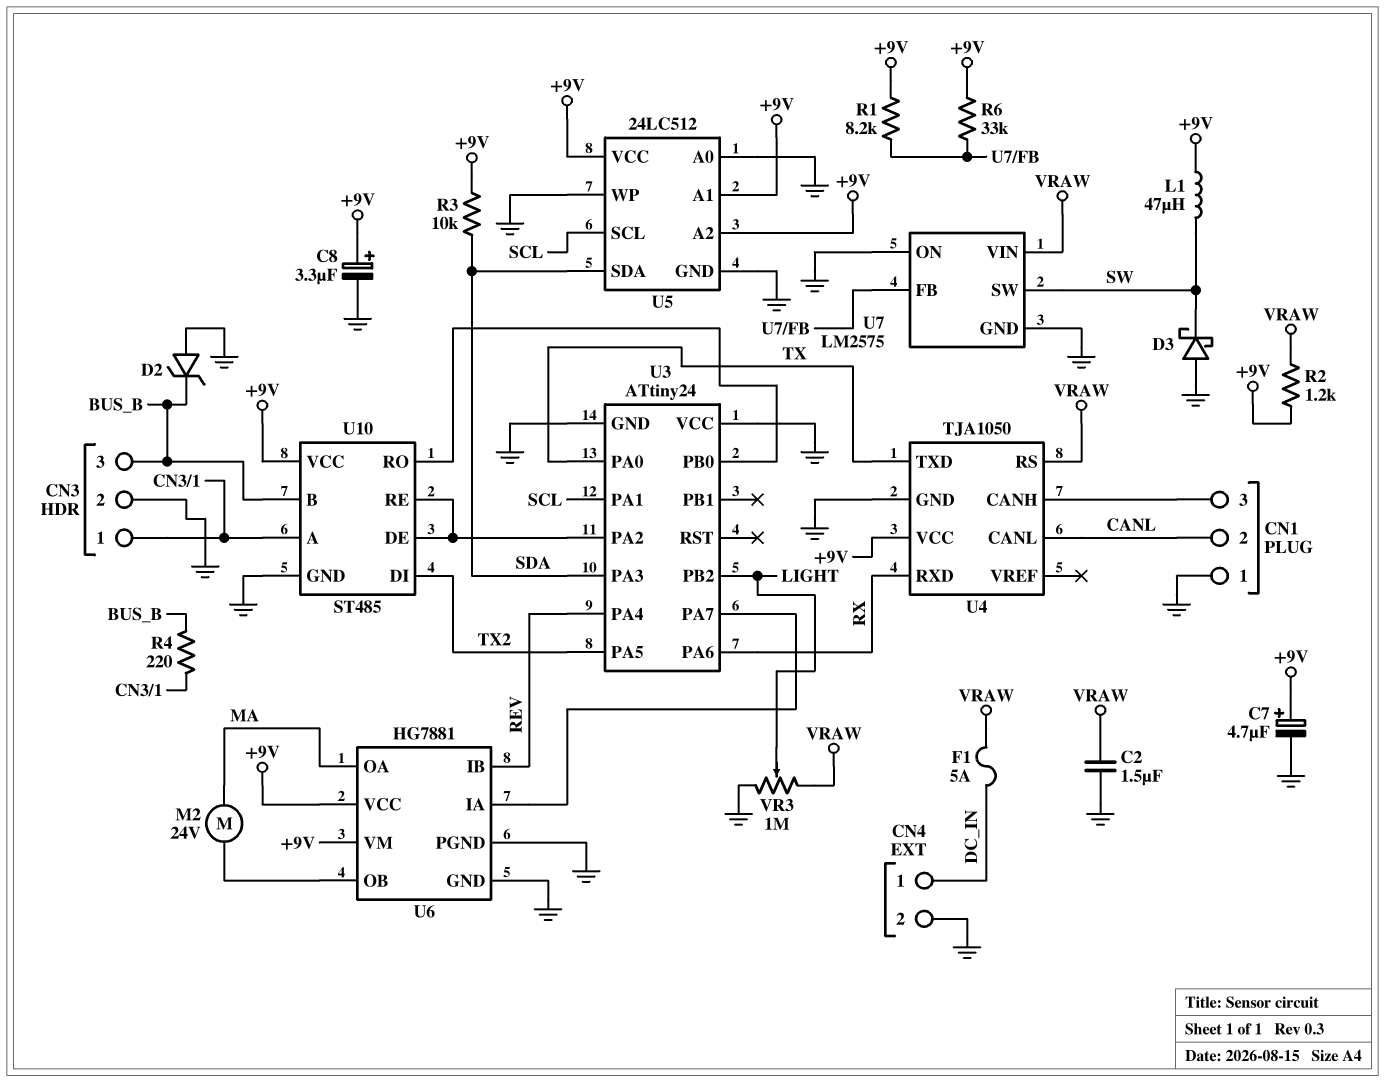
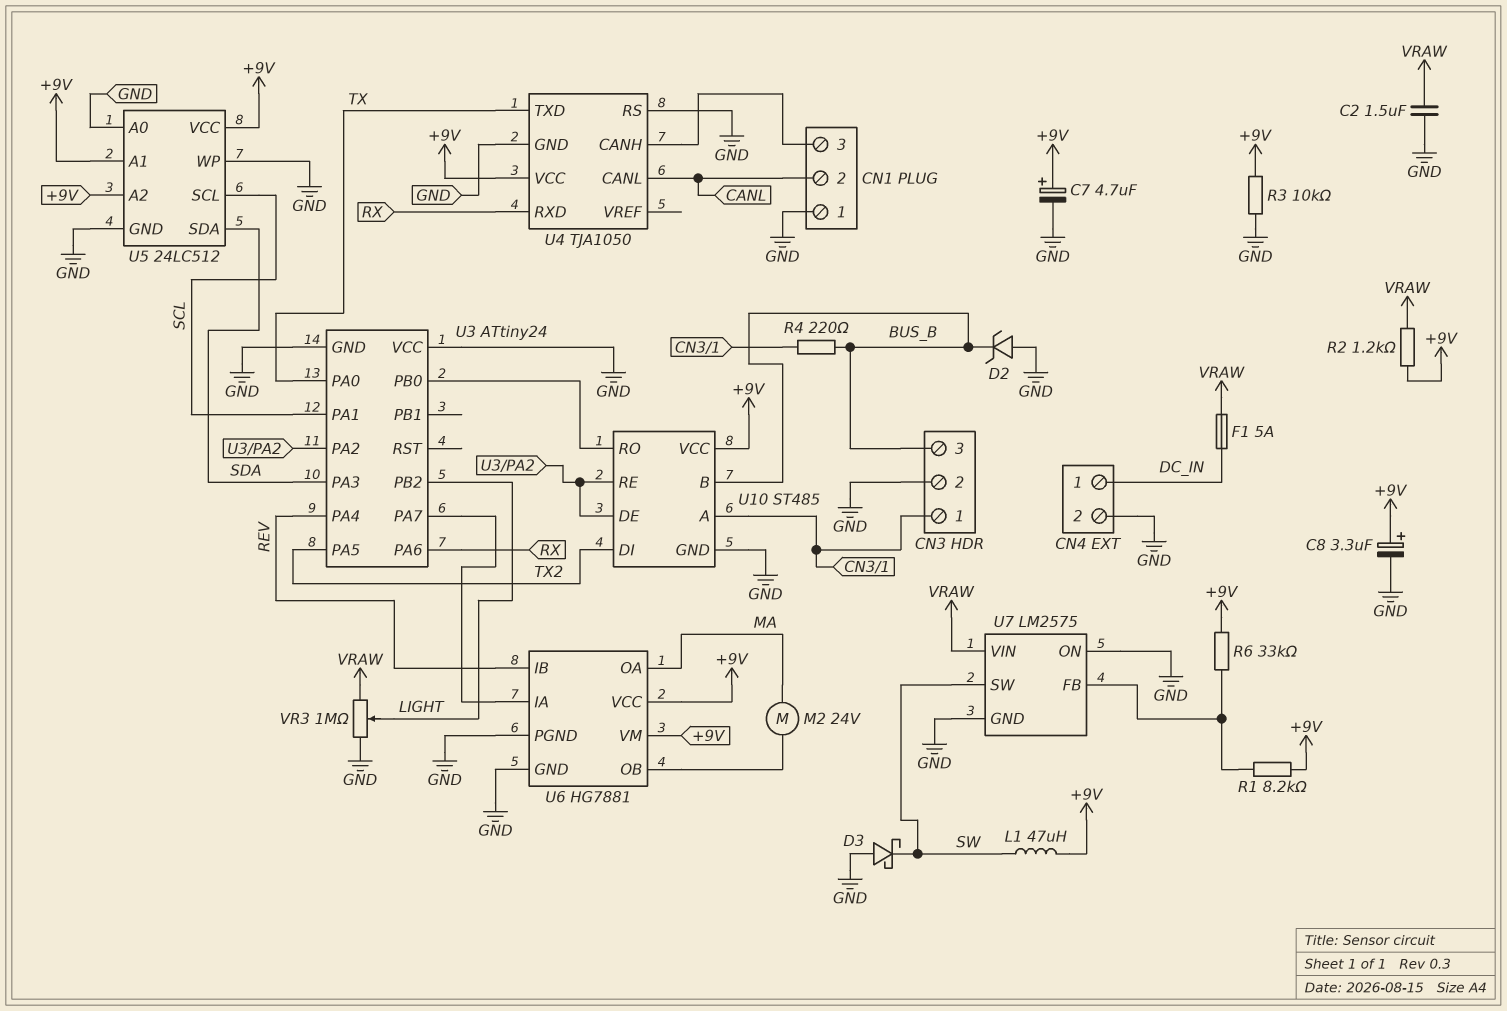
R3: 10k (+9V, SDA) -> 10k (+9V, GND)
U4 pin RS: VRAW -> GND

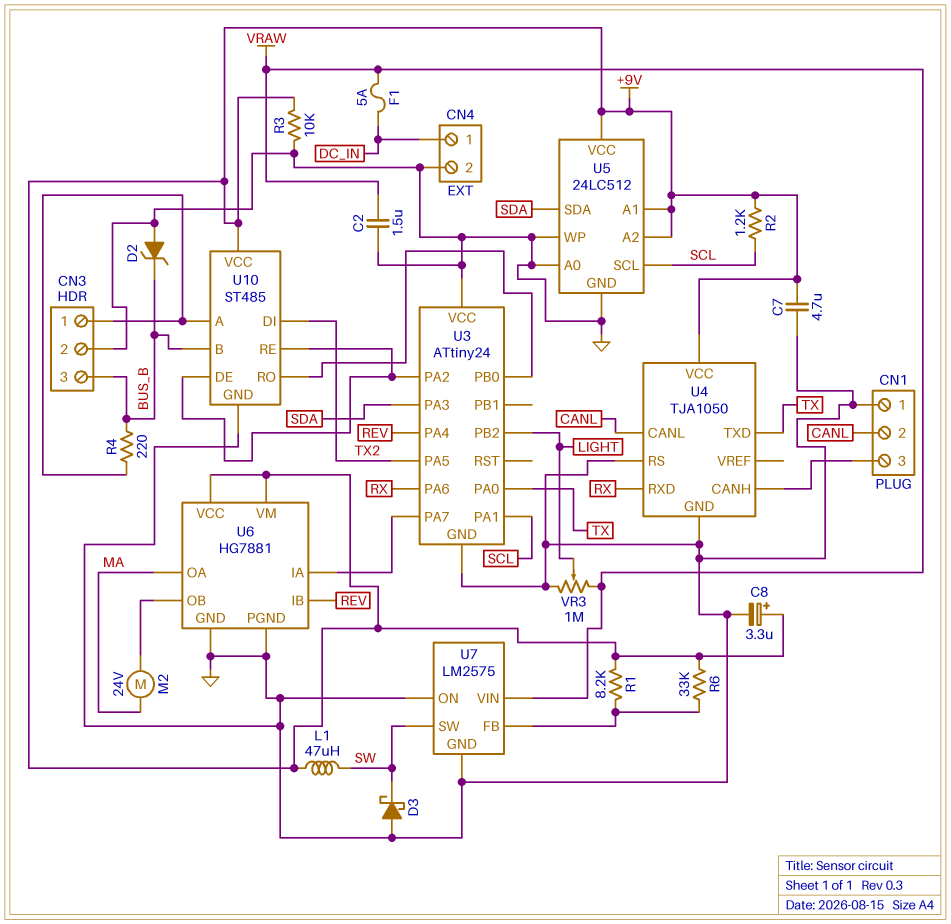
C7: 4.7uF (plus +9V, minus GND) -> 4.7uF (+9V, GND)
R2: 1.2k (+9V, VRAW) -> 1.2k (+9V, SCL)

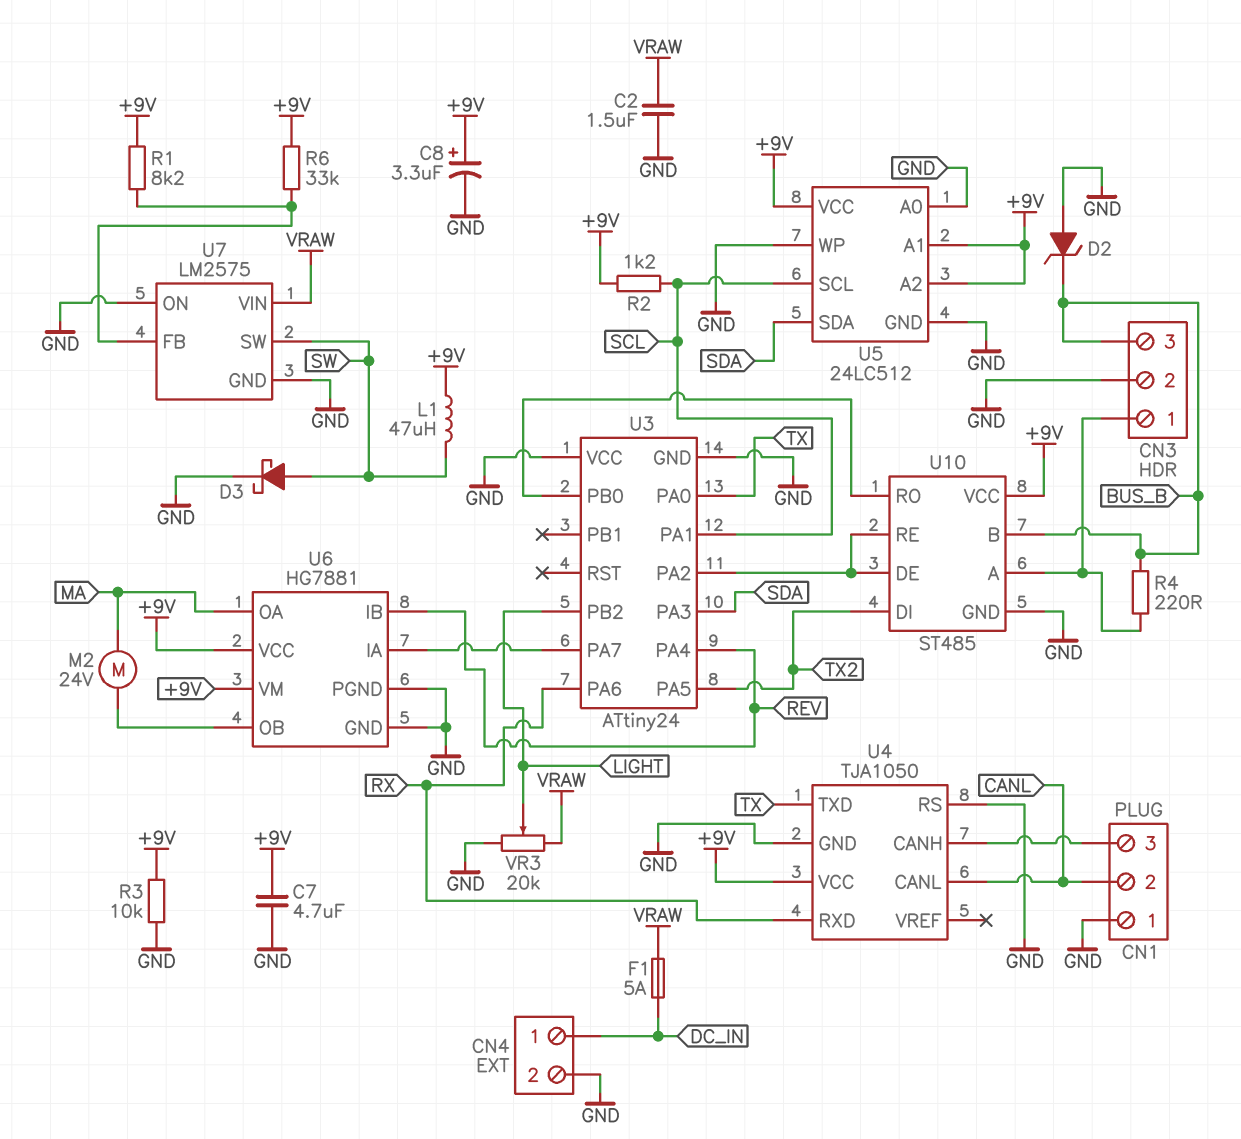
D3: schottky (A GND, K SW) -> schottky (A SW, K GND)
VR3: 1M (GND, VRAW, wiper LIGHT) -> 20k (GND, VRAW, wiper LIGHT)

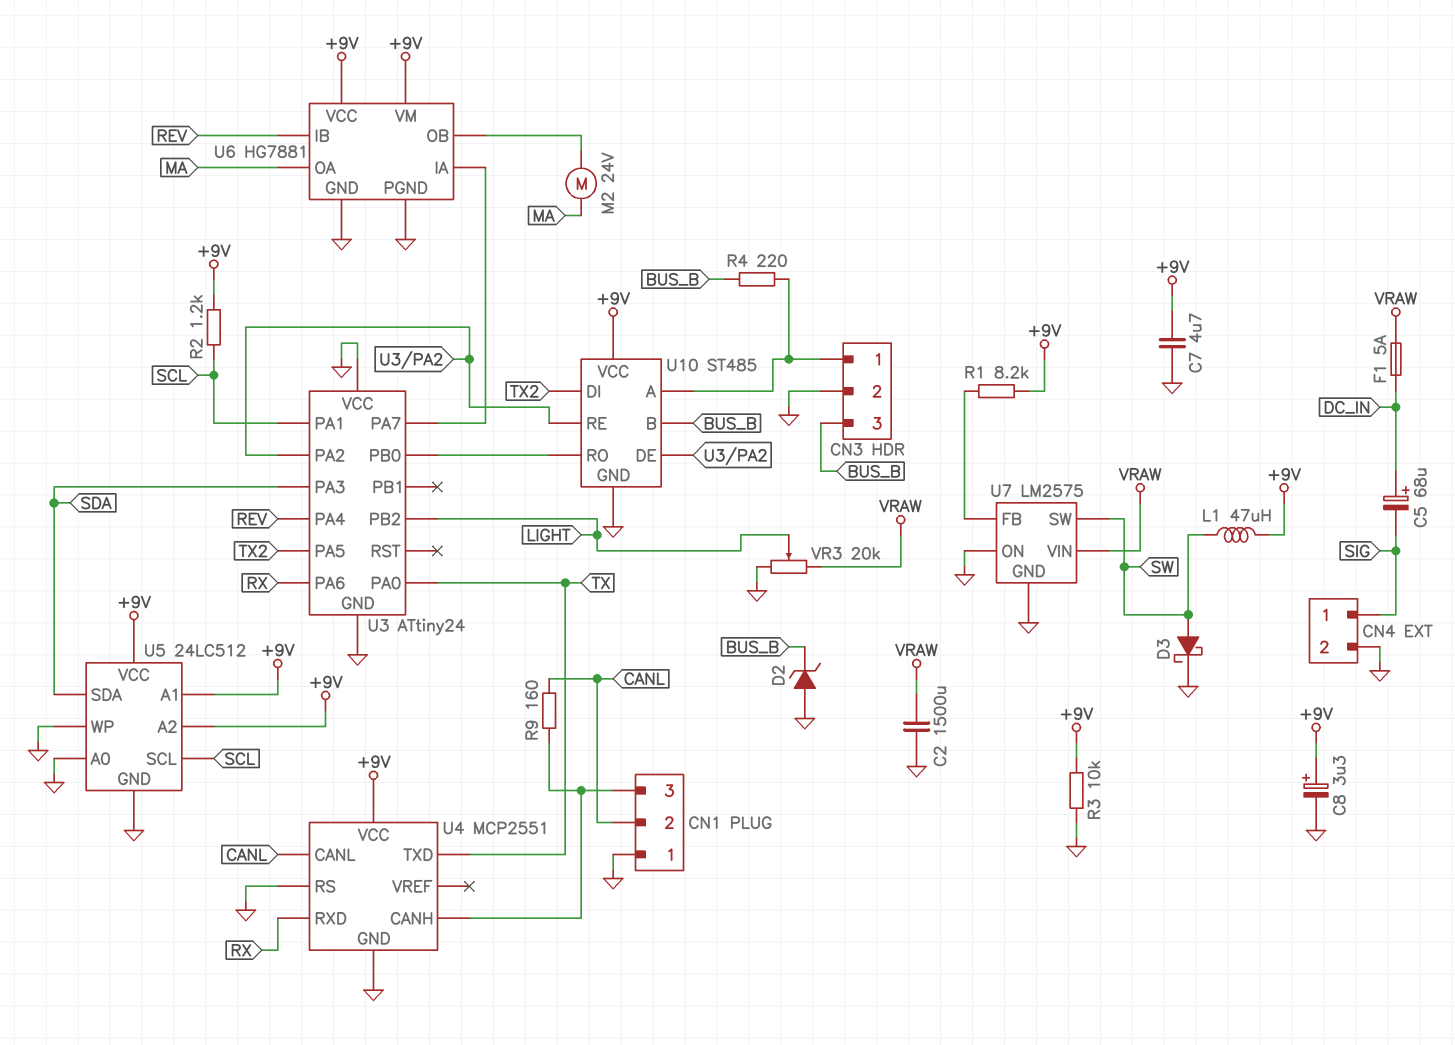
C2: 1.5uF (GND, VRAW) -> 1500uF (GND, VRAW)
C5: none -> 68uF (plus DC_IN, minus SIG)
CN4 pin 1: DC_IN -> SIG
R6: 33k (+9V, U7/FB) -> none
R9: none -> 160 (CANL, CN1/3)
U4: TJA1050 -> MCP2551

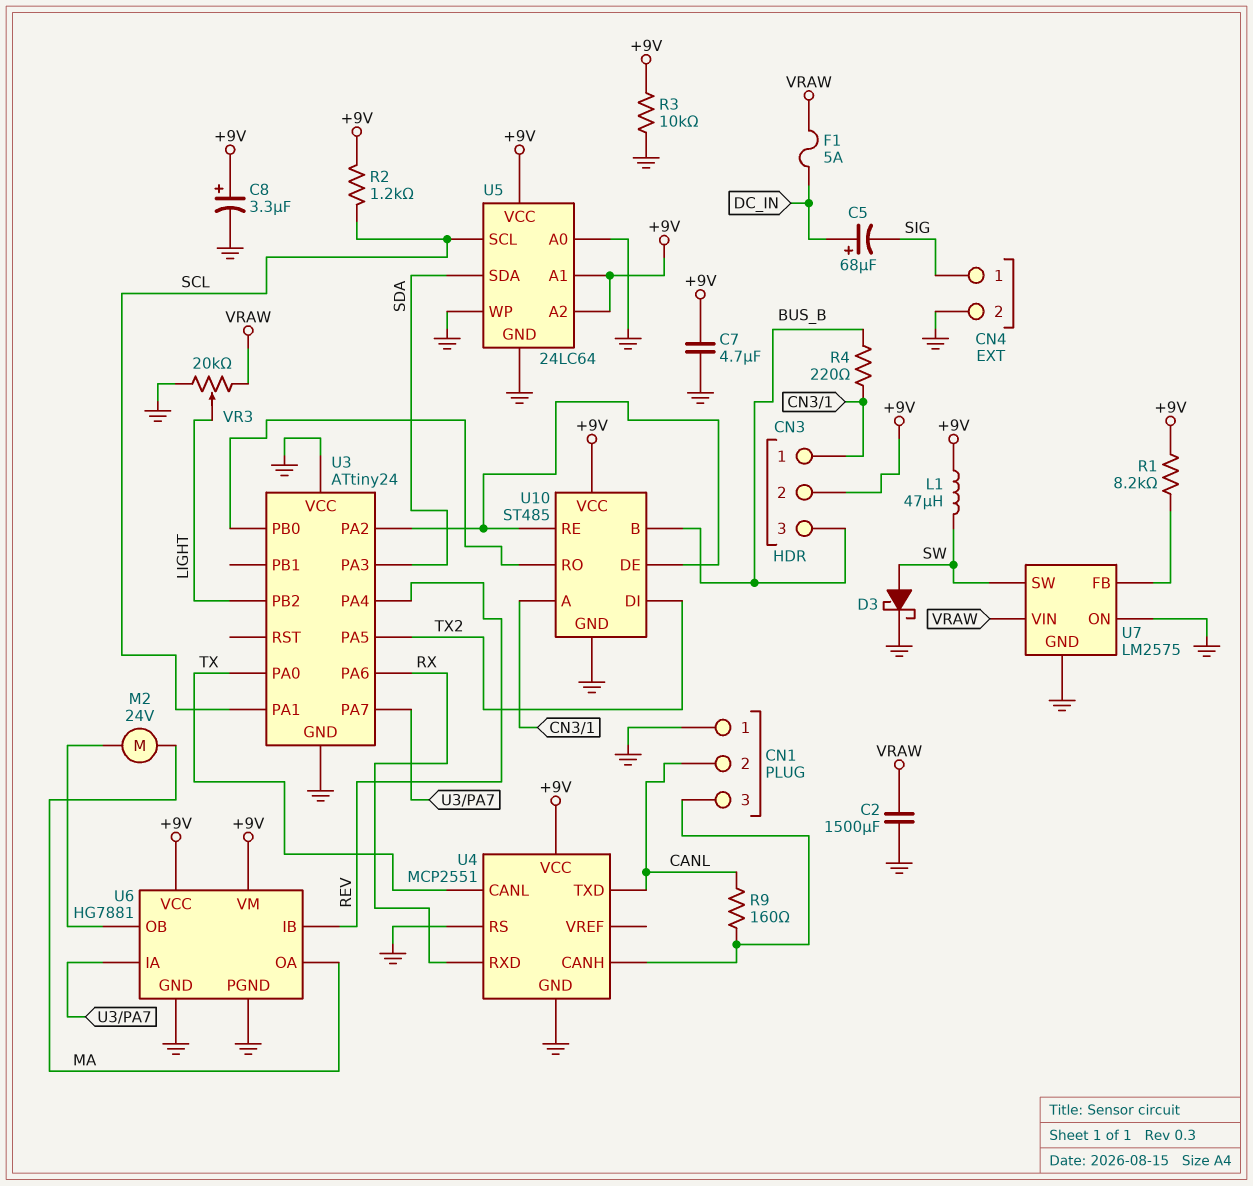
CN3 pin 2: GND -> +9V
D2: zener (A GND, K BUS_B) -> none
U4 pin CANL: CANL -> TX
U4 pin TXD: TX -> CANL
U5: 24LC512 -> 24LC64

